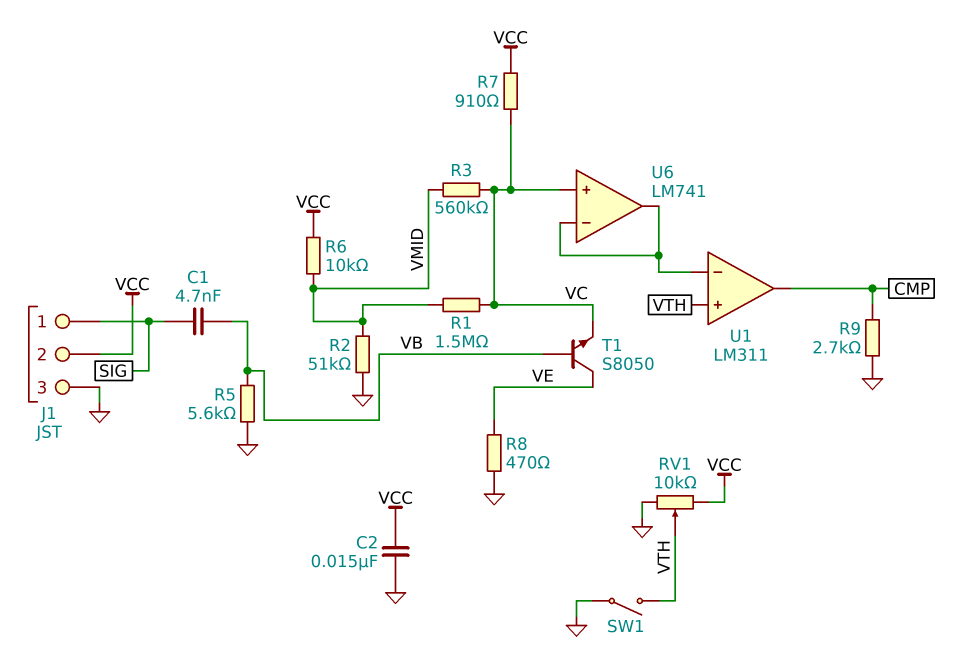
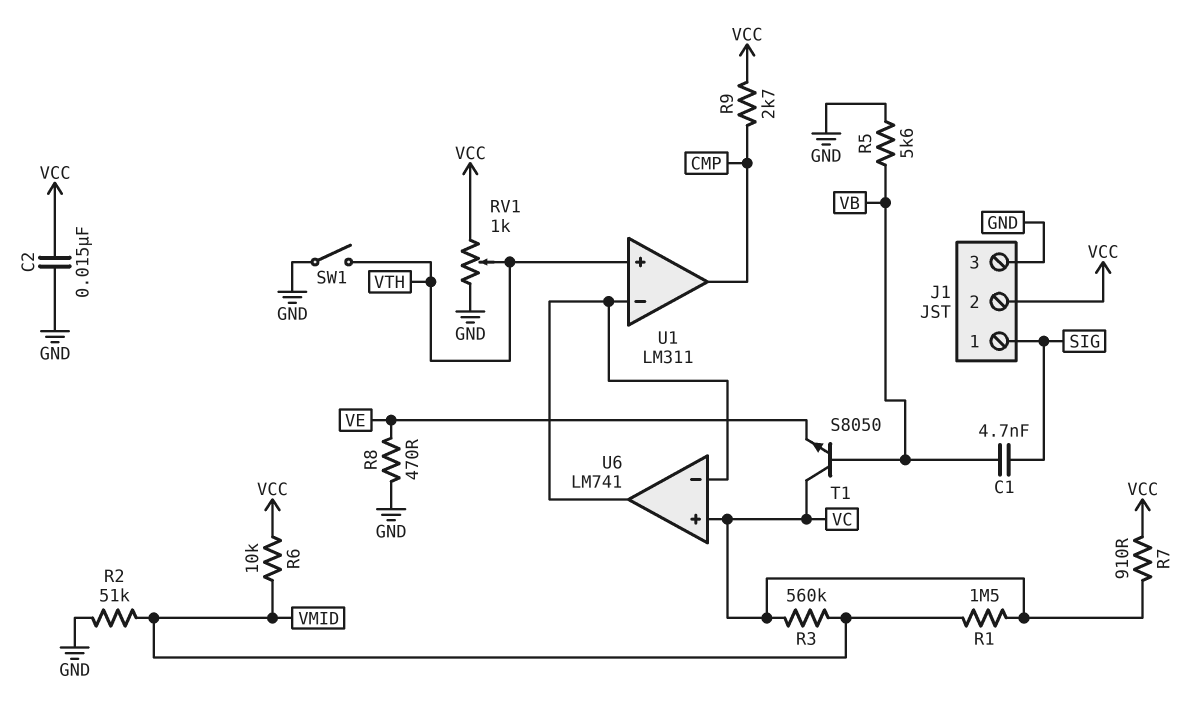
R9: 2.7k (CMP, GND) -> 2.7k (CMP, VCC)
RV1: 10k (GND, VCC, wiper VTH) -> 1k (GND, VCC, wiper VTH)
T1: NPN S8050 (B VB, C VE, E VC) -> NPN S8050 (B VB, C VC, E VE)

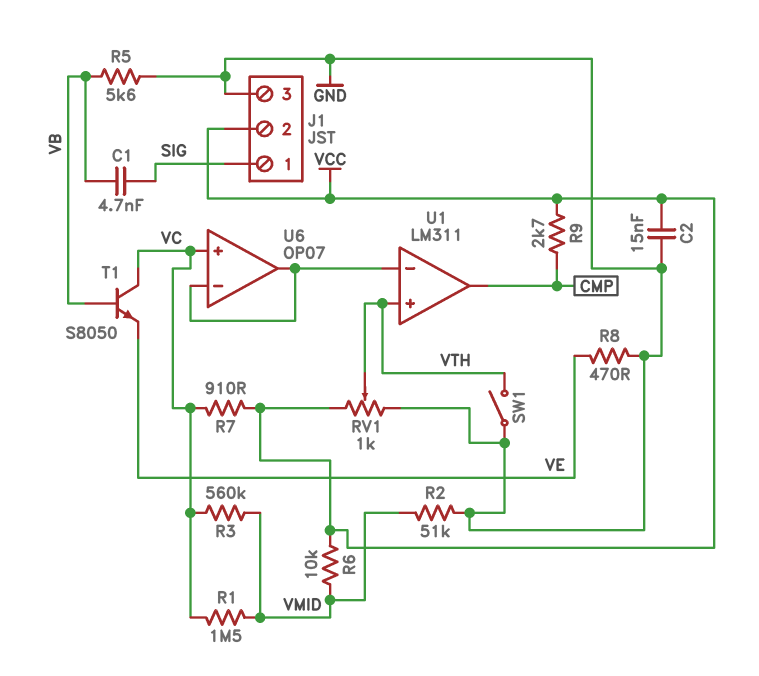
U6: LM741 -> OP07

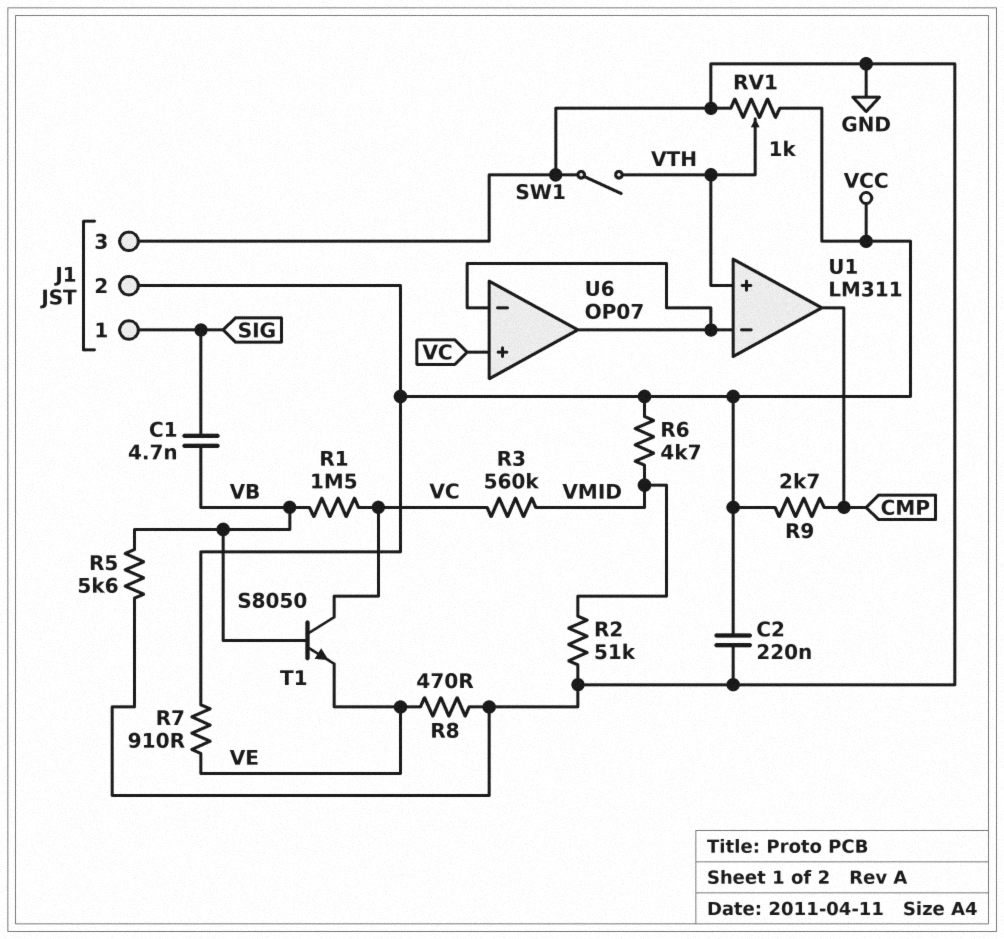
C2: 15nF (GND, VCC) -> 220nF (GND, VCC)
R1: 1.5M (VC, VMID) -> 1.5M (VB, VC)
R6: 10k (VCC, VMID) -> 4.7k (VCC, VMID)
R7: 910 (VC, VCC) -> 910 (VCC, VE)

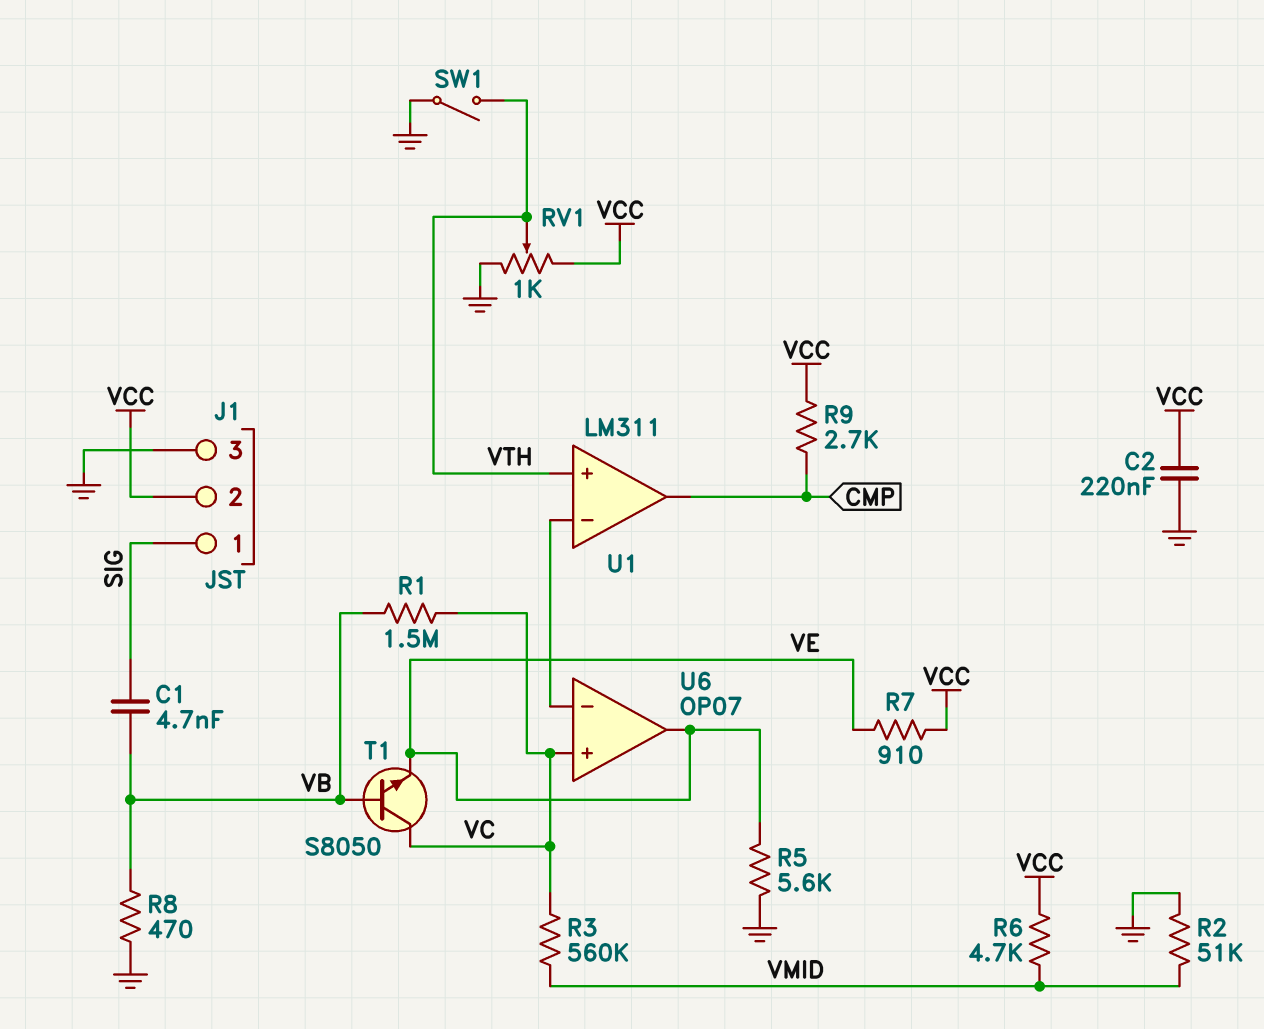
R5: 5.6k (GND, VB) -> 5.6k (GND, VE)
R8: 470 (GND, VE) -> 470 (GND, VB)
U6 pin out: U1/in- -> VE

